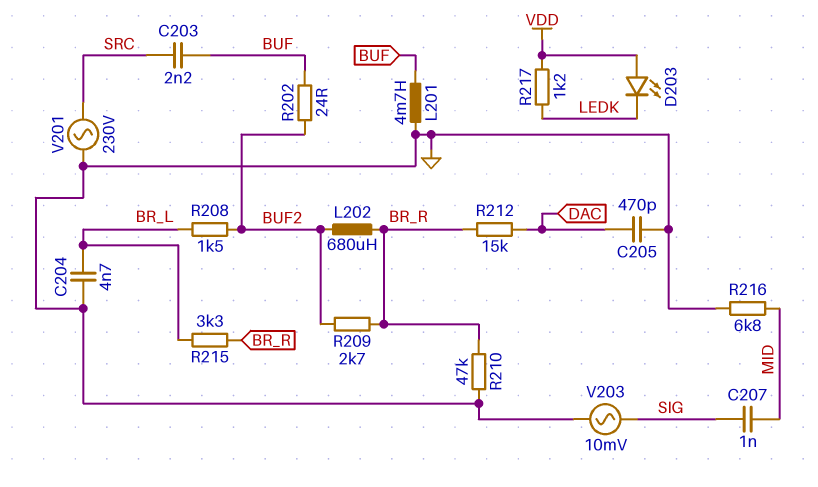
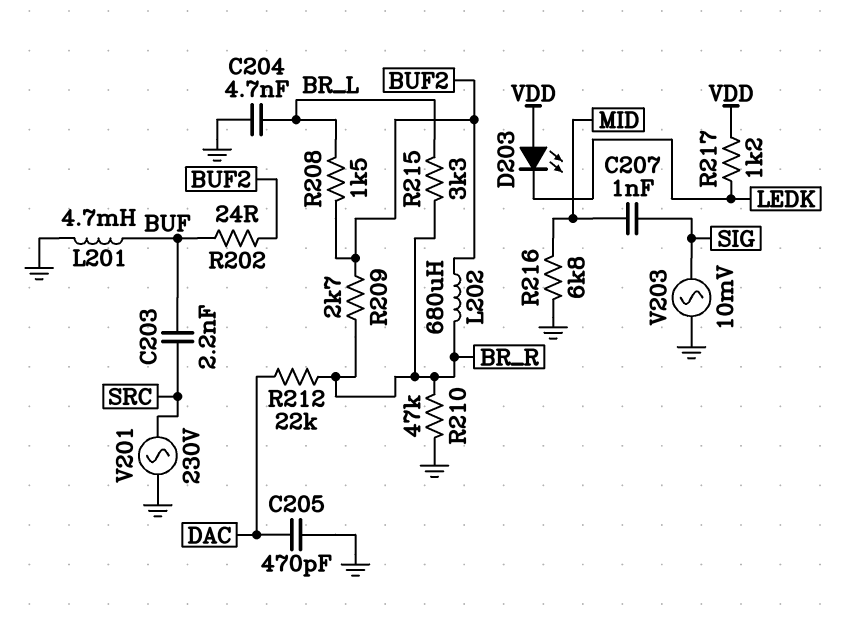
R212: 15k (BR_R, DAC) -> 22k (BR_R, DAC)

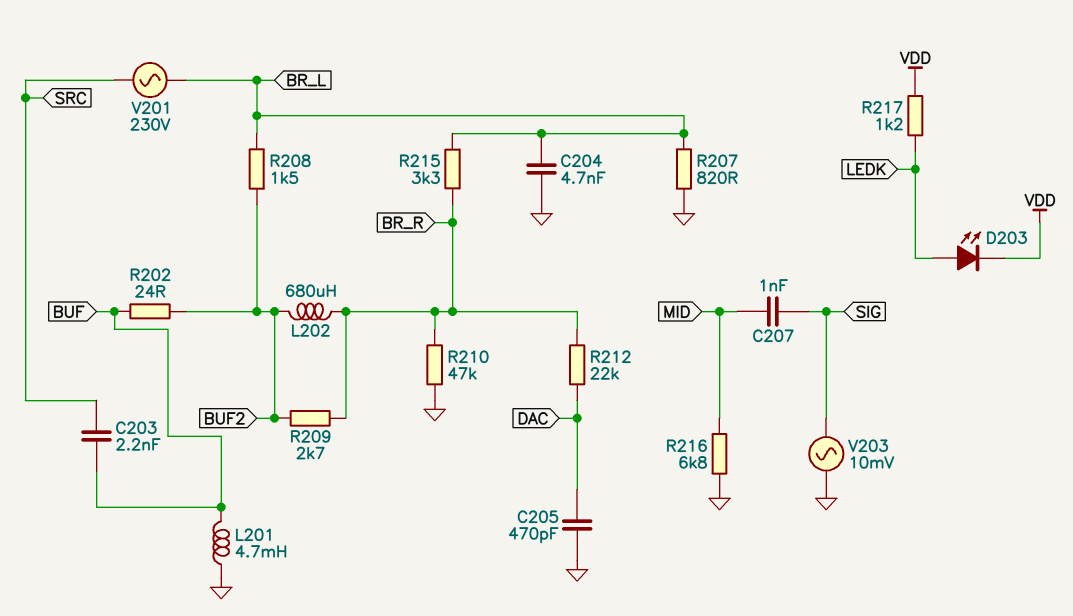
D203: LED (A VDD, K LEDK) -> LED (A LEDK, K VDD)
R207: none -> 820 (BR_L, GND)
V201: AC 230V (GND, SRC) -> AC 230V (BR_L, SRC)

